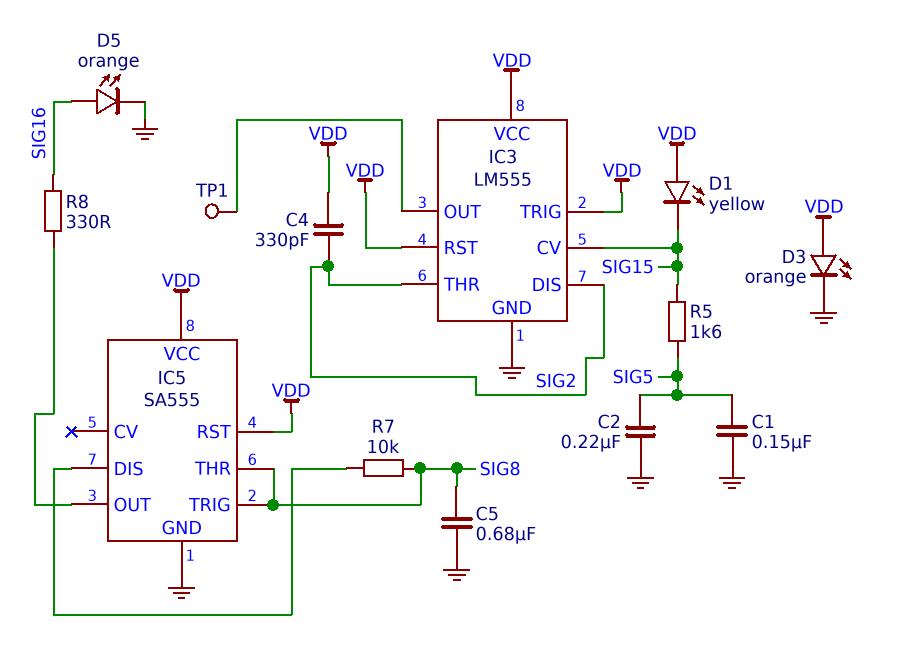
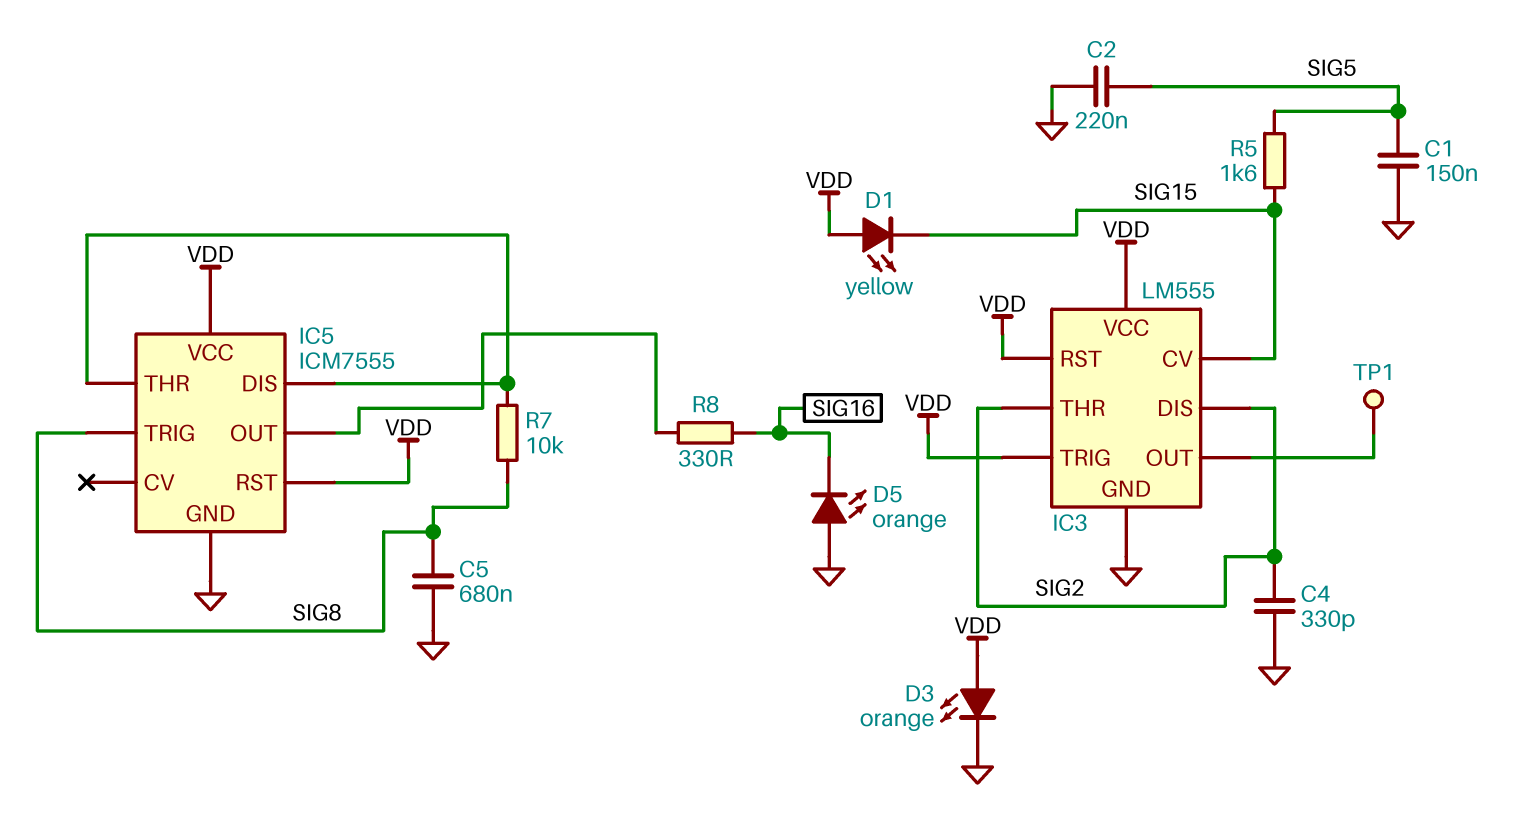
C4: 330pF (SIG2, VDD) -> 330pF (GND, SIG2)
D5: LED orange (A SIG16, K GND) -> LED orange (A GND, K SIG16)
IC5: SA555 -> ICM7555
IC5 pin THR: SIG8 -> IC5/DIS

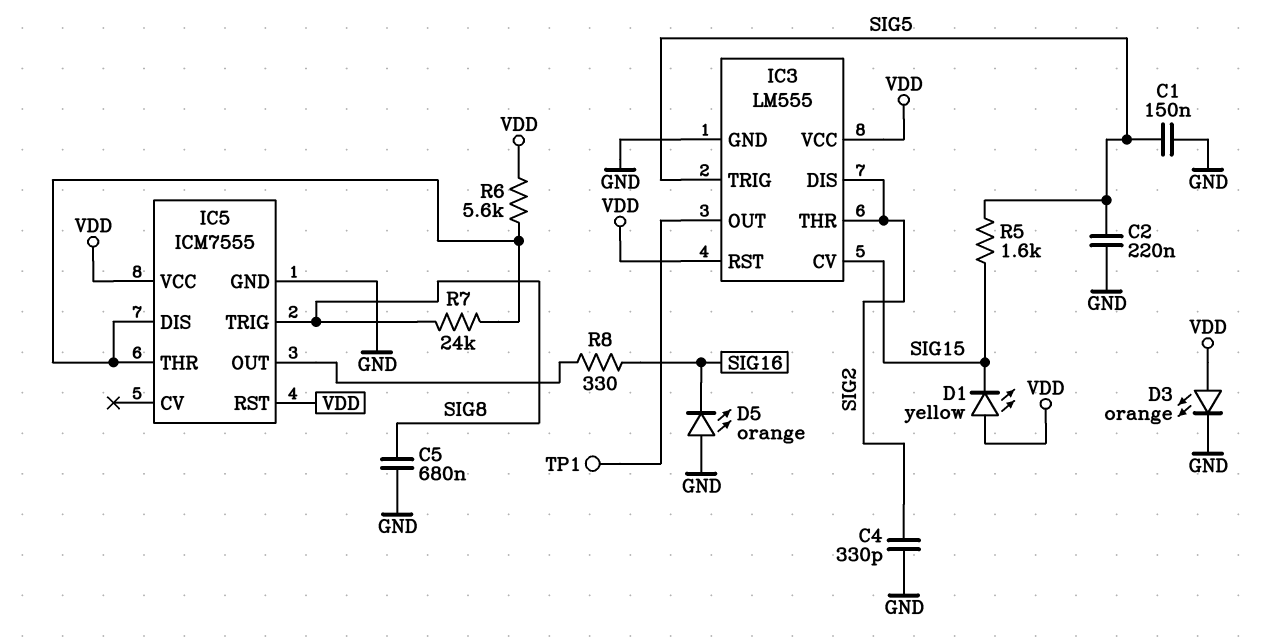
IC3 pin TRIG: VDD -> SIG5
R6: none -> 5.6k (IC5/DIS, VDD)
R7: 10k (IC5/DIS, SIG8) -> 24k (IC5/DIS, SIG8)

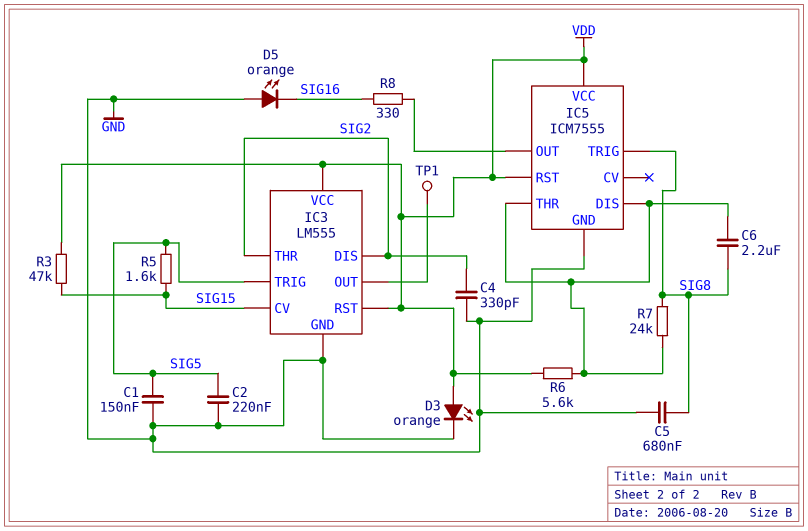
C6: none -> 2.2uF (IC5/DIS, SIG8)
D1: LED yellow (A VDD, K SIG15) -> none
R3: none -> 47k (SIG15, VDD)

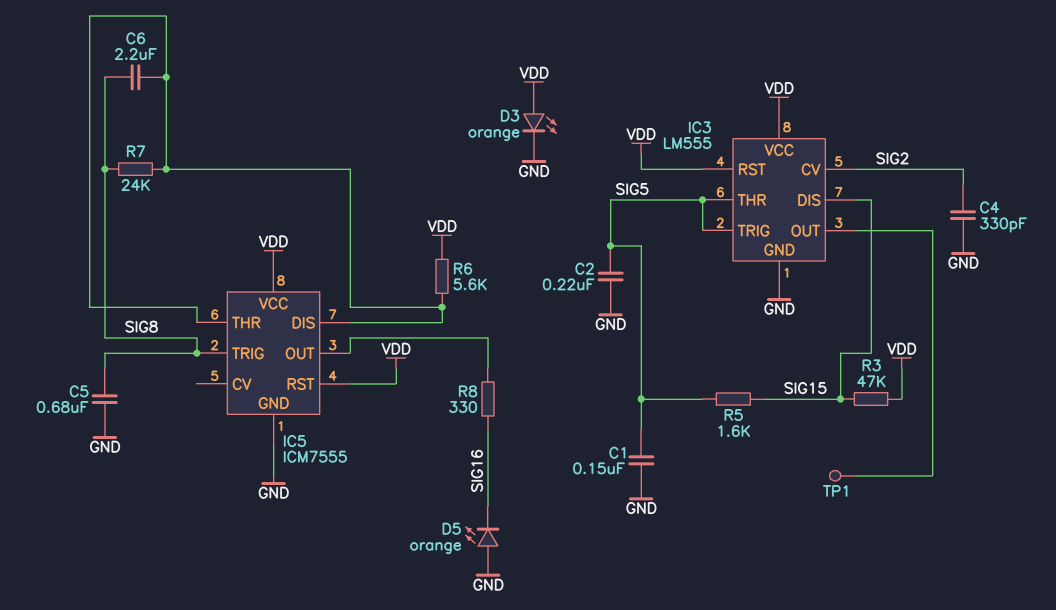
IC3 pin CV: SIG15 -> SIG2
IC3 pin DIS: SIG2 -> SIG15
IC3 pin THR: SIG2 -> SIG5

